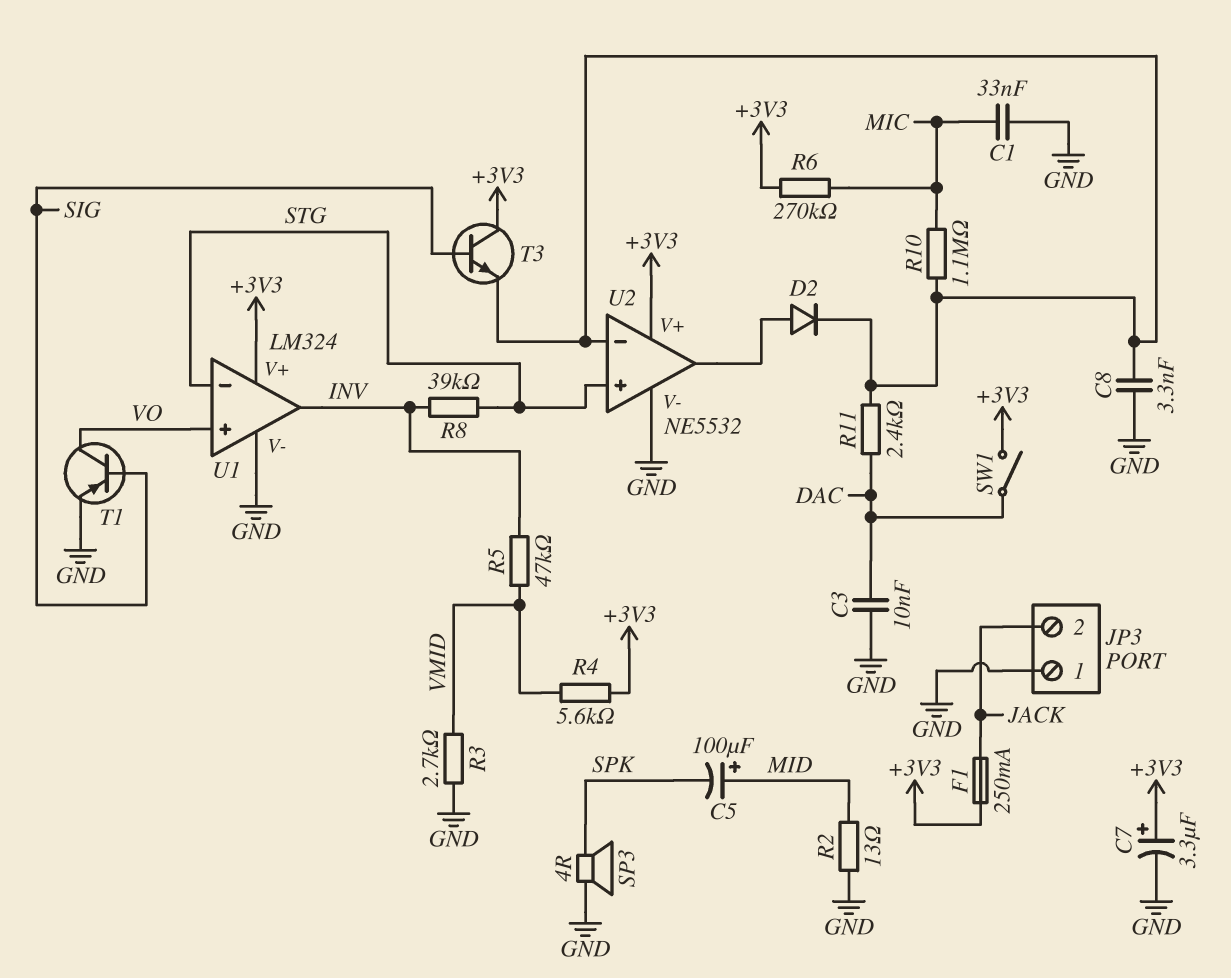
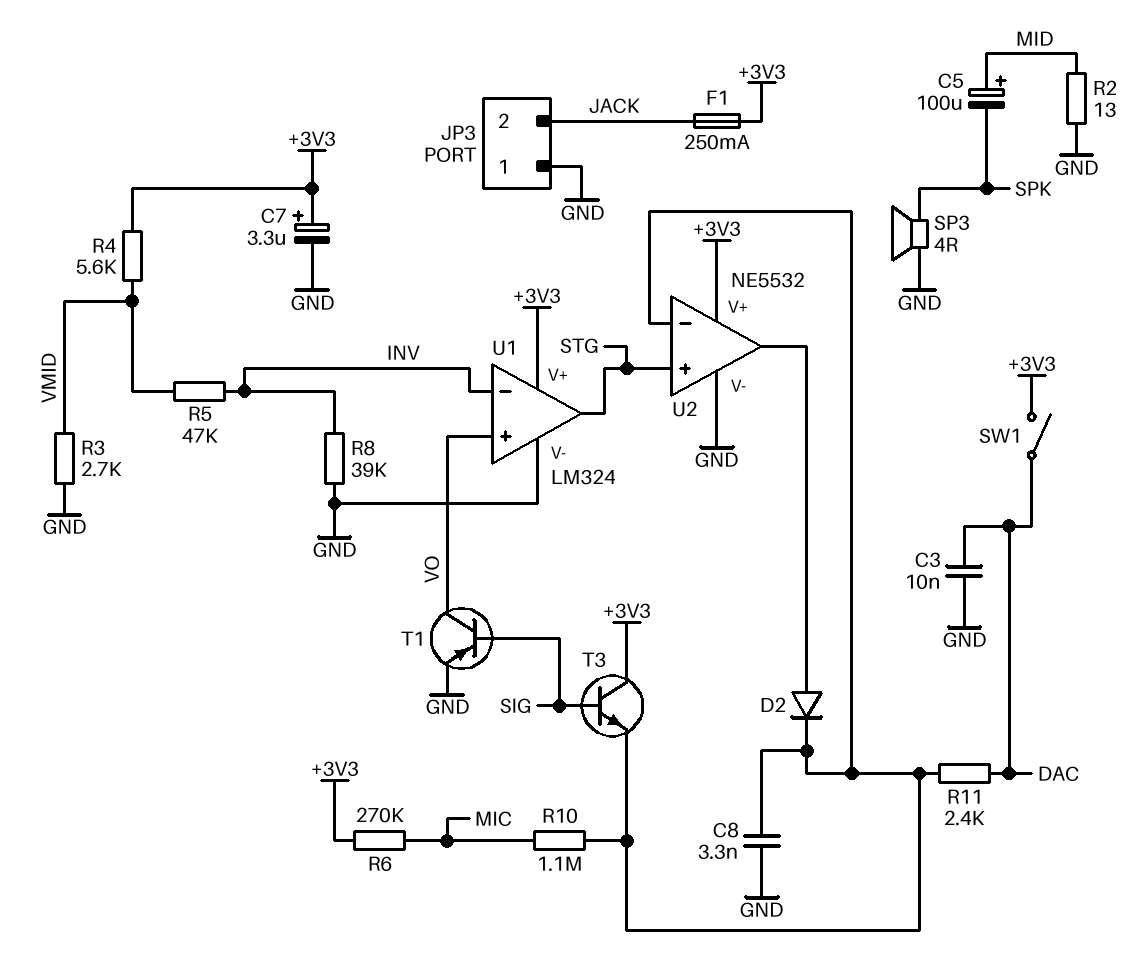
C1: 33nF (GND, MIC) -> none
R8: 39k (INV, STG) -> 39k (GND, INV)
U1 pin in-: STG -> INV
U1 pin out: INV -> STG

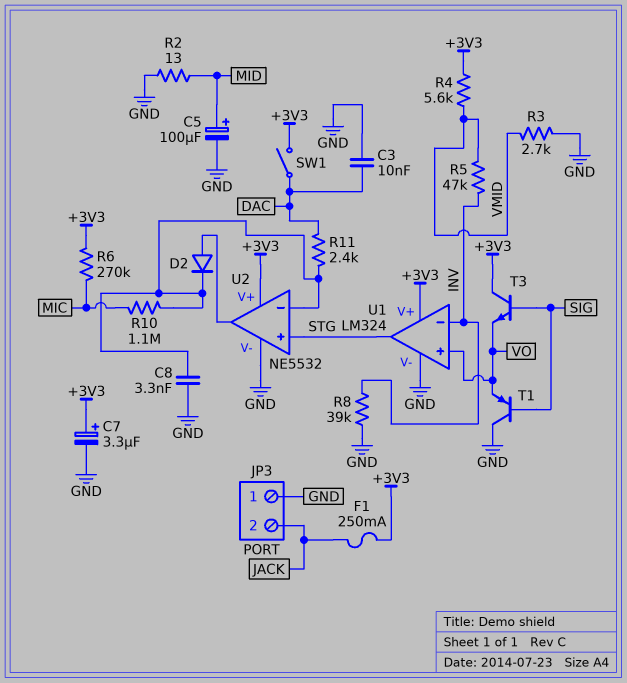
C5: 100uF (plus MID, minus SPK) -> 100uF (plus MID, minus GND)
SP3: speaker 4R (GND, SPK) -> none
T1: PNP (B SIG, C VO, E GND) -> PNP (B SIG, C GND, E VO)
T3: NPN (B SIG, C +3V3, E U2/in-) -> NPN (B SIG, C +3V3, E VO)

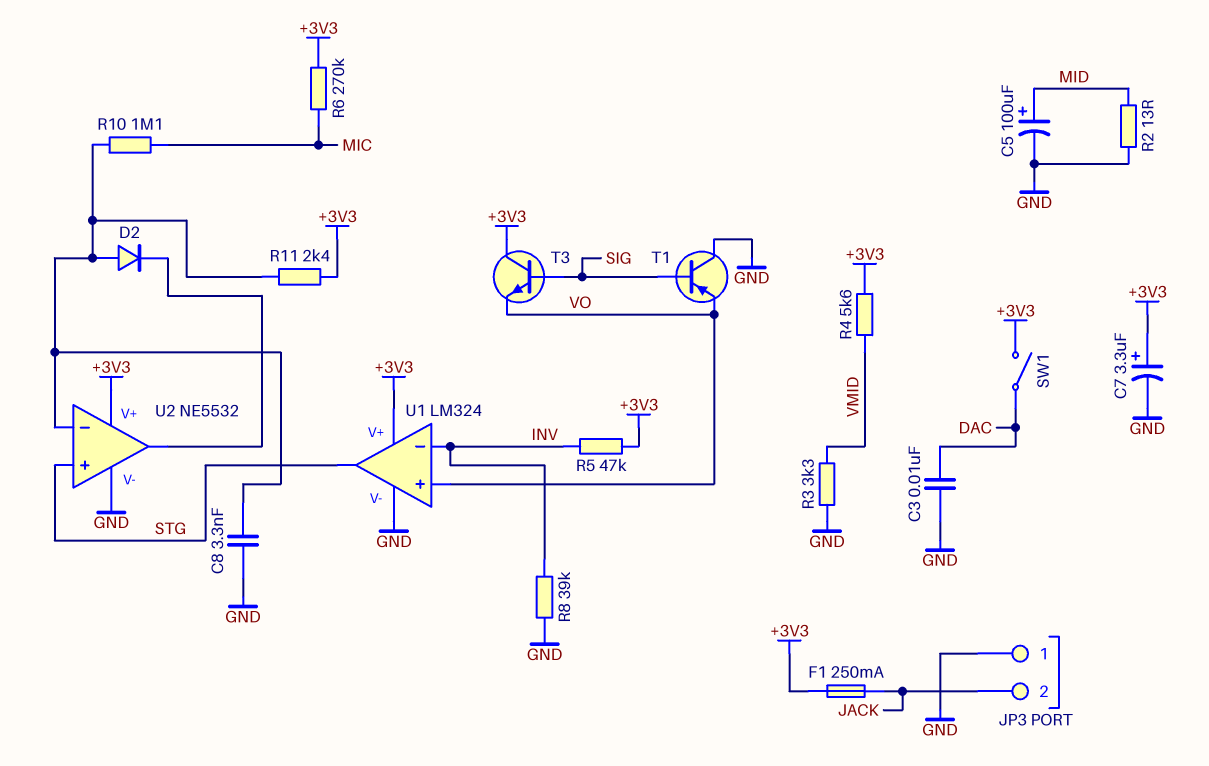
D2: diode (A U2/out, K U2/in-) -> diode (A U2/in-, K U2/out)
R3: 2.7k (GND, VMID) -> 3.3k (GND, VMID)
R5: 47k (INV, VMID) -> 47k (+3V3, INV)
R11: 2.4k (DAC, U2/in-) -> 2.4k (+3V3, U2/in-)

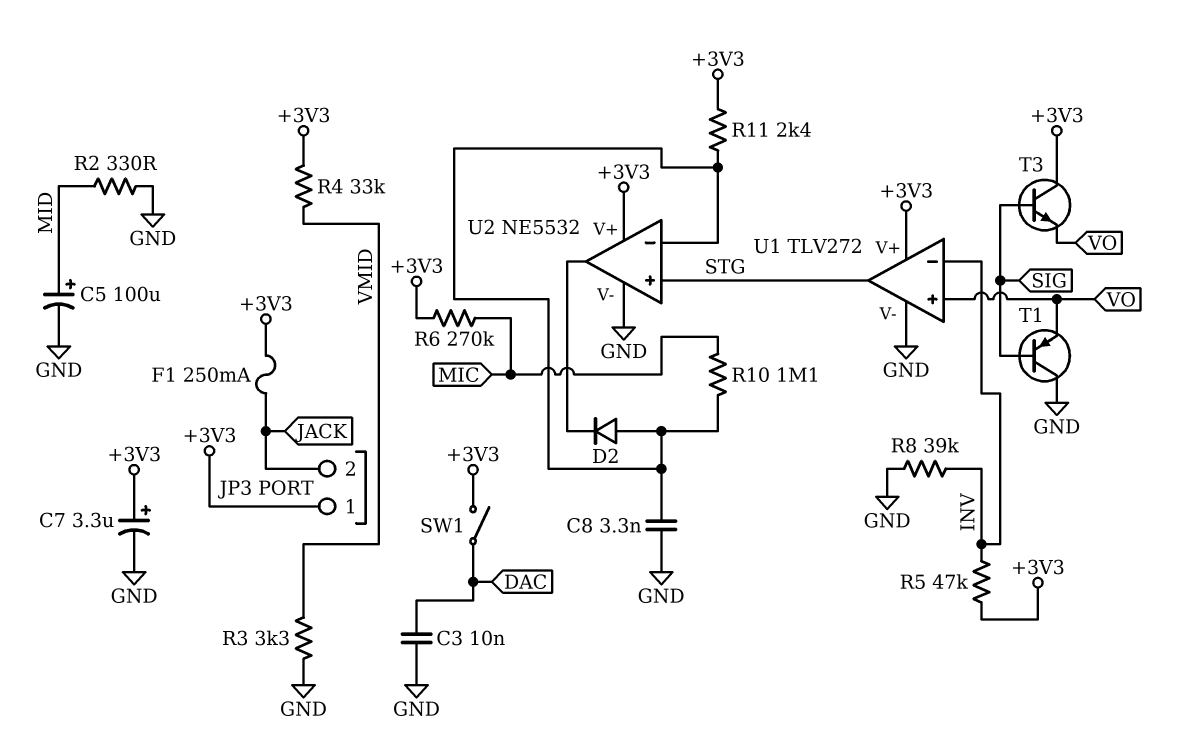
JP3 pin 1: GND -> +3V3
R2: 13 (GND, MID) -> 330 (GND, MID)
R4: 5.6k (+3V3, VMID) -> 33k (+3V3, VMID)
U1: LM324 -> TLV272

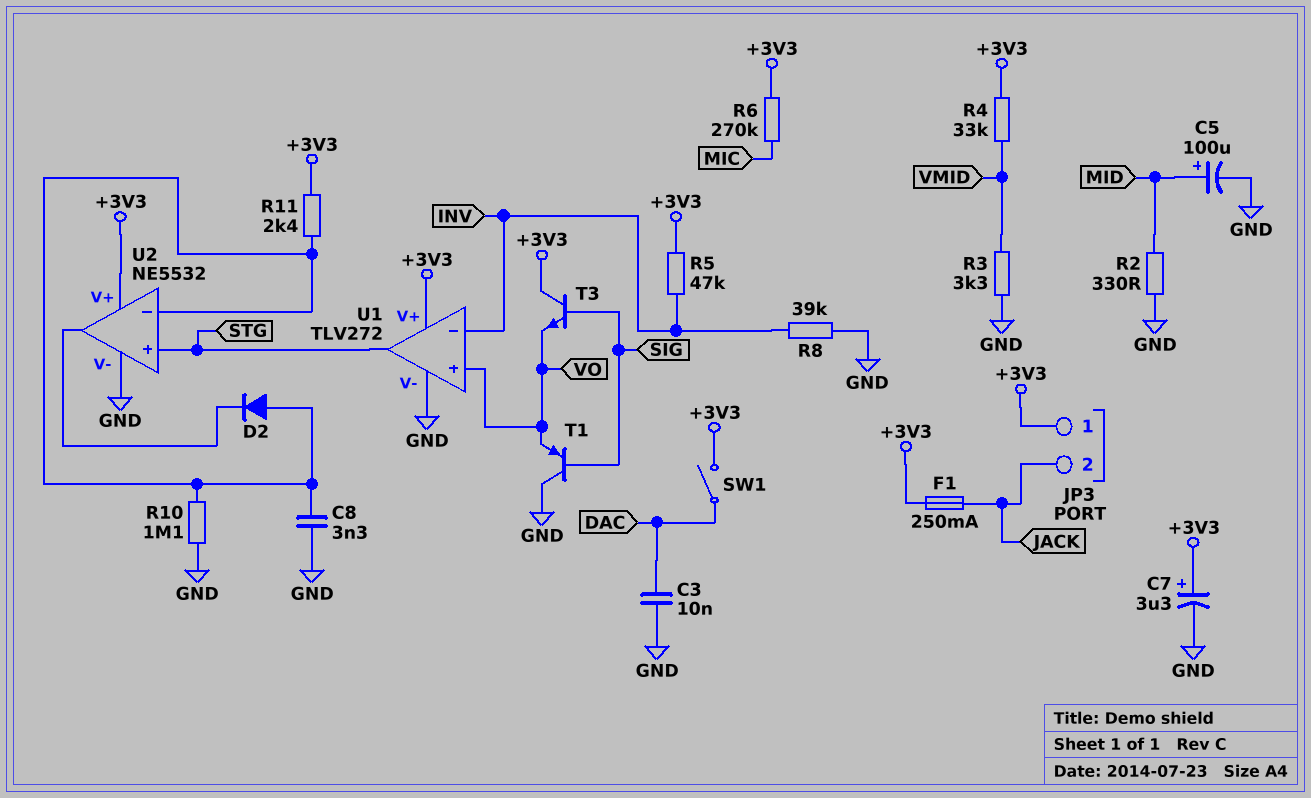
R10: 1.1M (MIC, U2/in-) -> 1.1M (GND, U2/in-)

